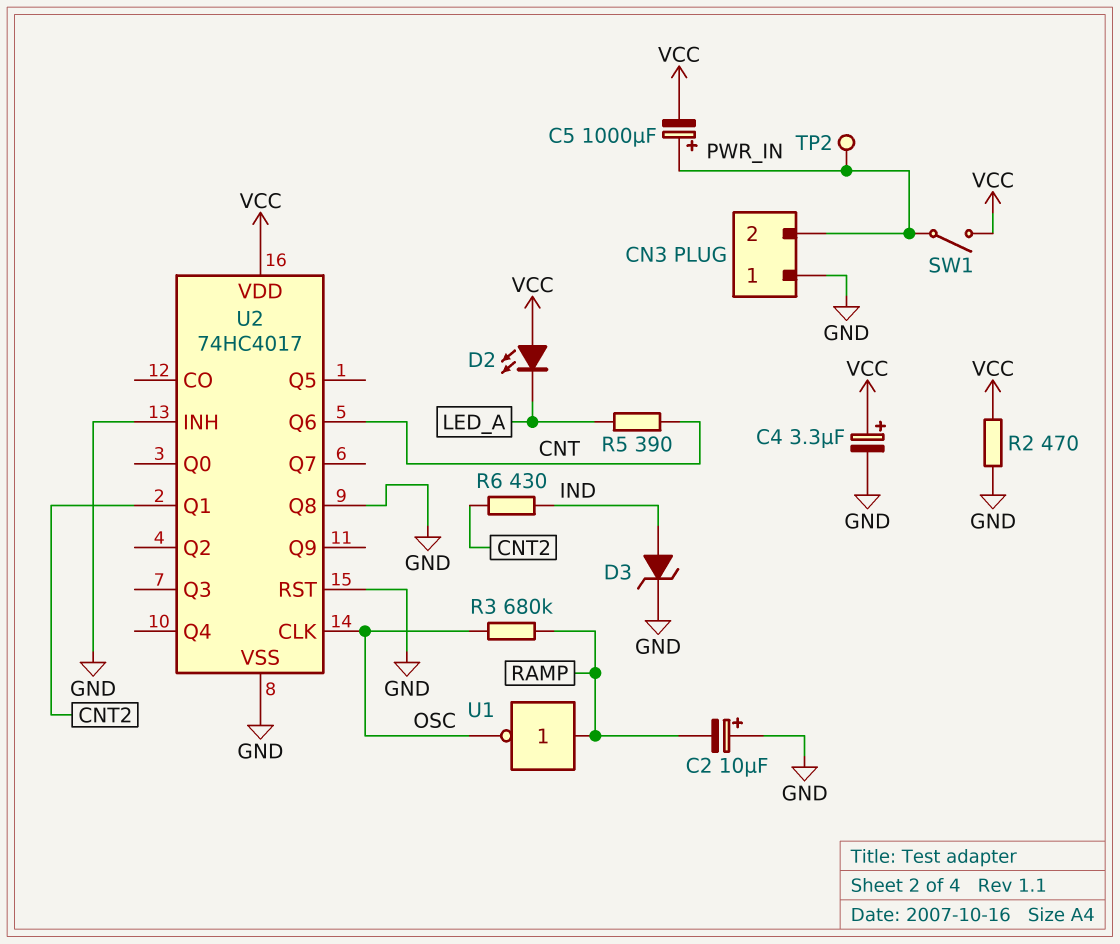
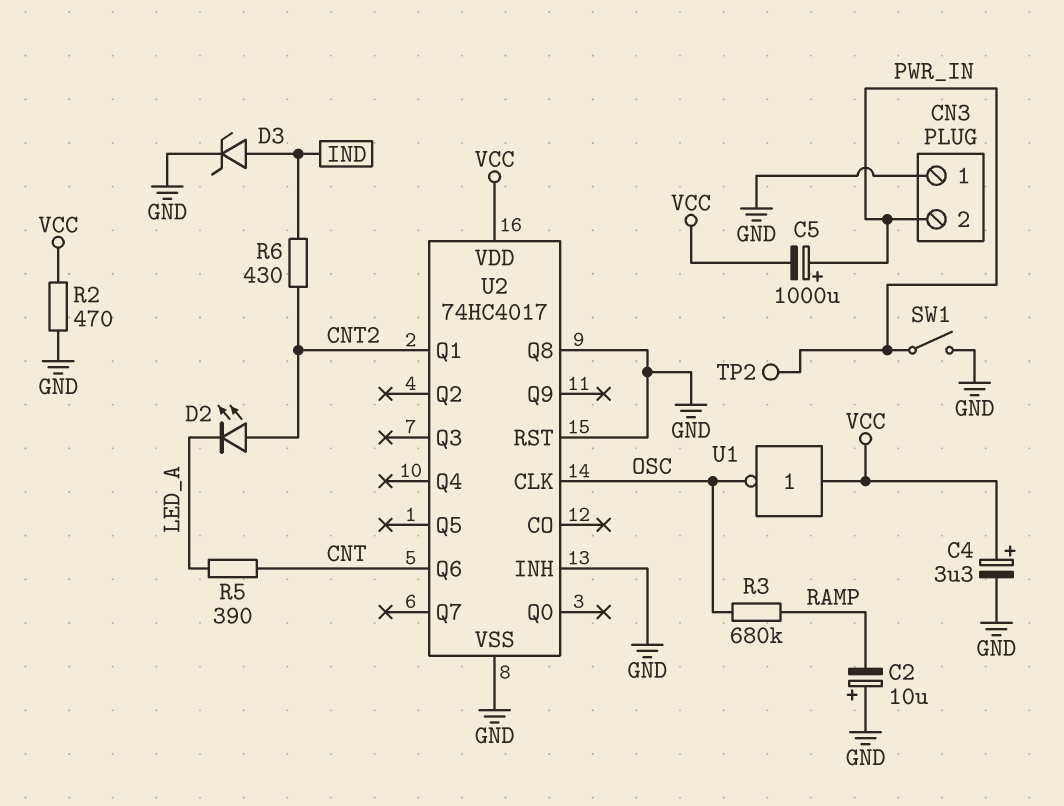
D2: LED (A VCC, K LED_A) -> LED (A CNT2, K LED_A)
SW1: switch (PWR_IN, VCC) -> switch (GND, PWR_IN)
U1: NOT (in RAMP, out OSC) -> NOT (in VCC, out OSC)

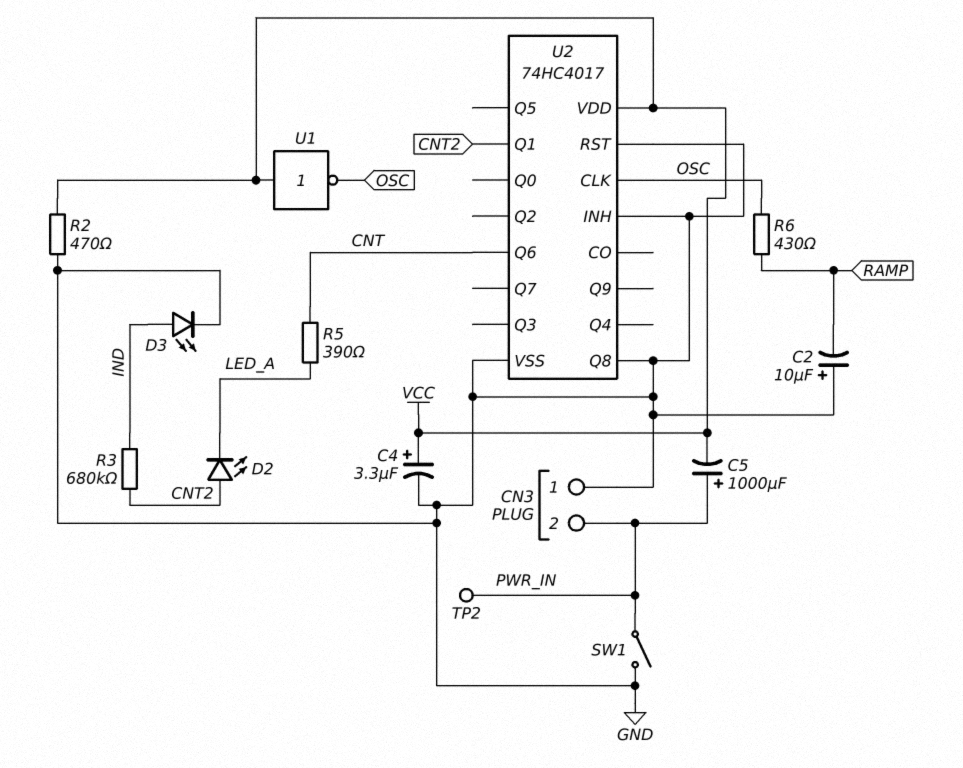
D3: zener (A IND, K GND) -> LED (A IND, K GND)
R3: 680k (OSC, RAMP) -> 680k (CNT2, IND)
R6: 430 (CNT2, IND) -> 430 (OSC, RAMP)

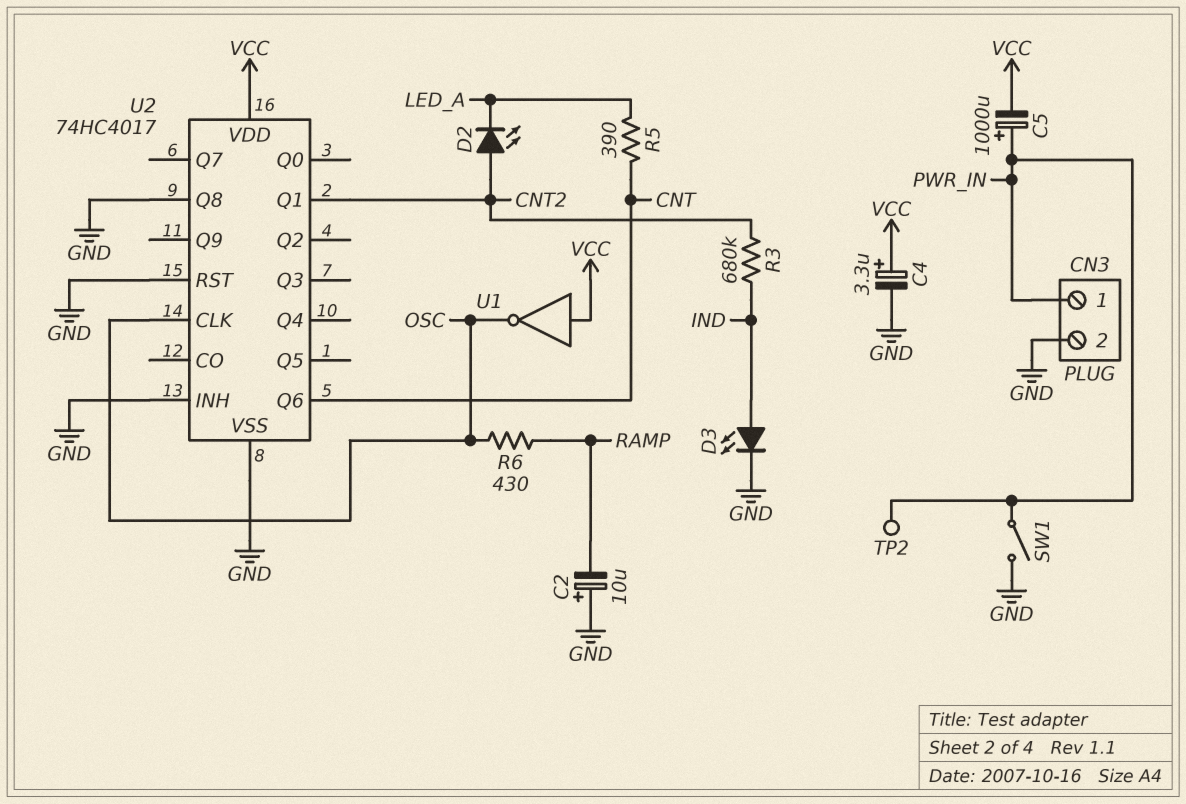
CN3 pin 1: GND -> PWR_IN
CN3 pin 2: PWR_IN -> GND
R2: 470 (GND, VCC) -> none

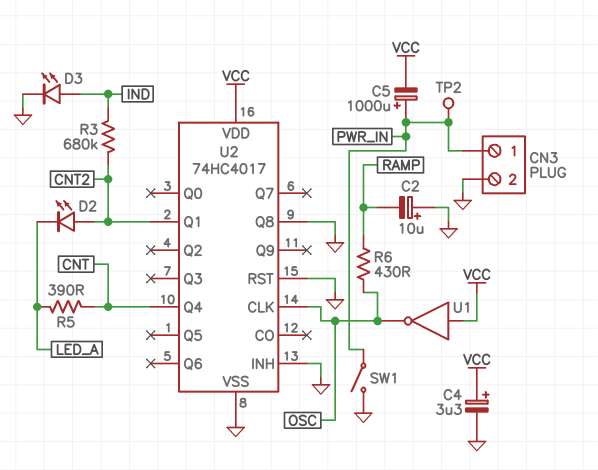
U2 pin Q4: none -> CNT
U2 pin Q6: CNT -> none

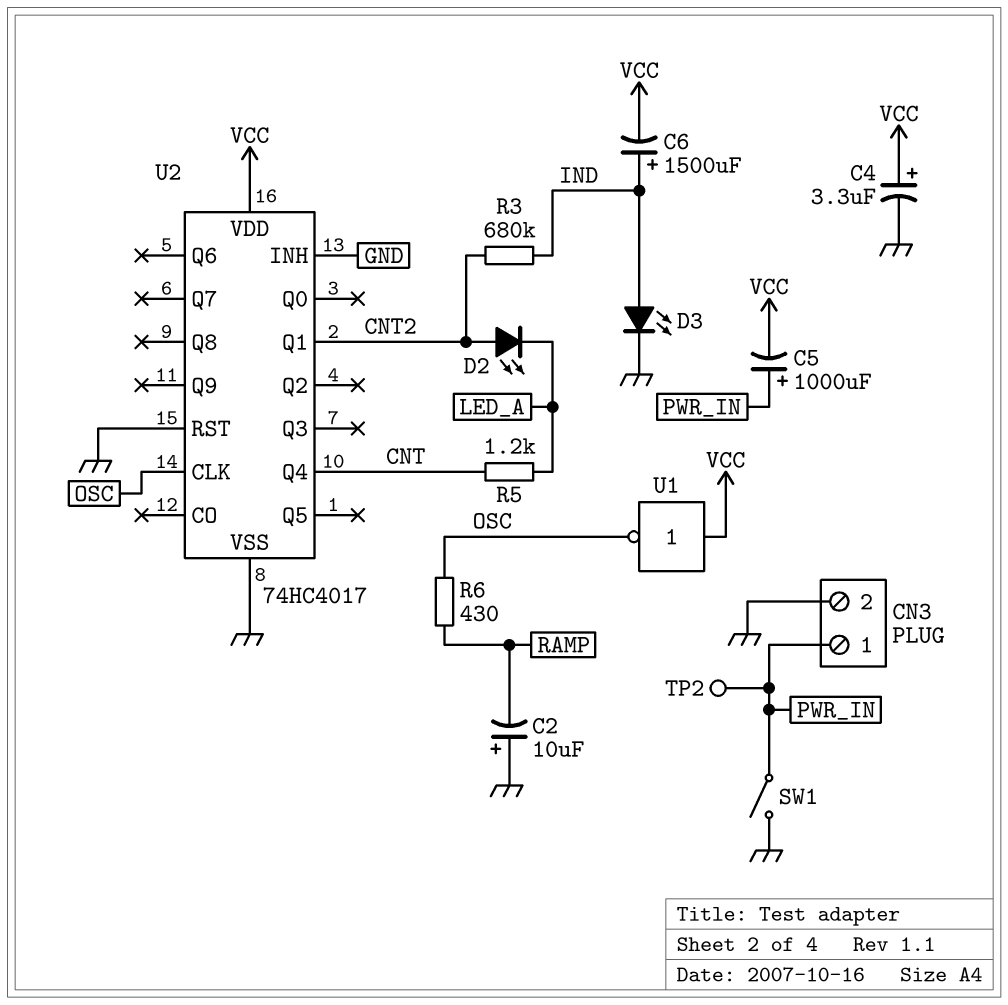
C6: none -> 1500uF (plus IND, minus VCC)
R5: 390 (CNT, LED_A) -> 1.2k (CNT, LED_A)
U2 pin Q8: GND -> none

